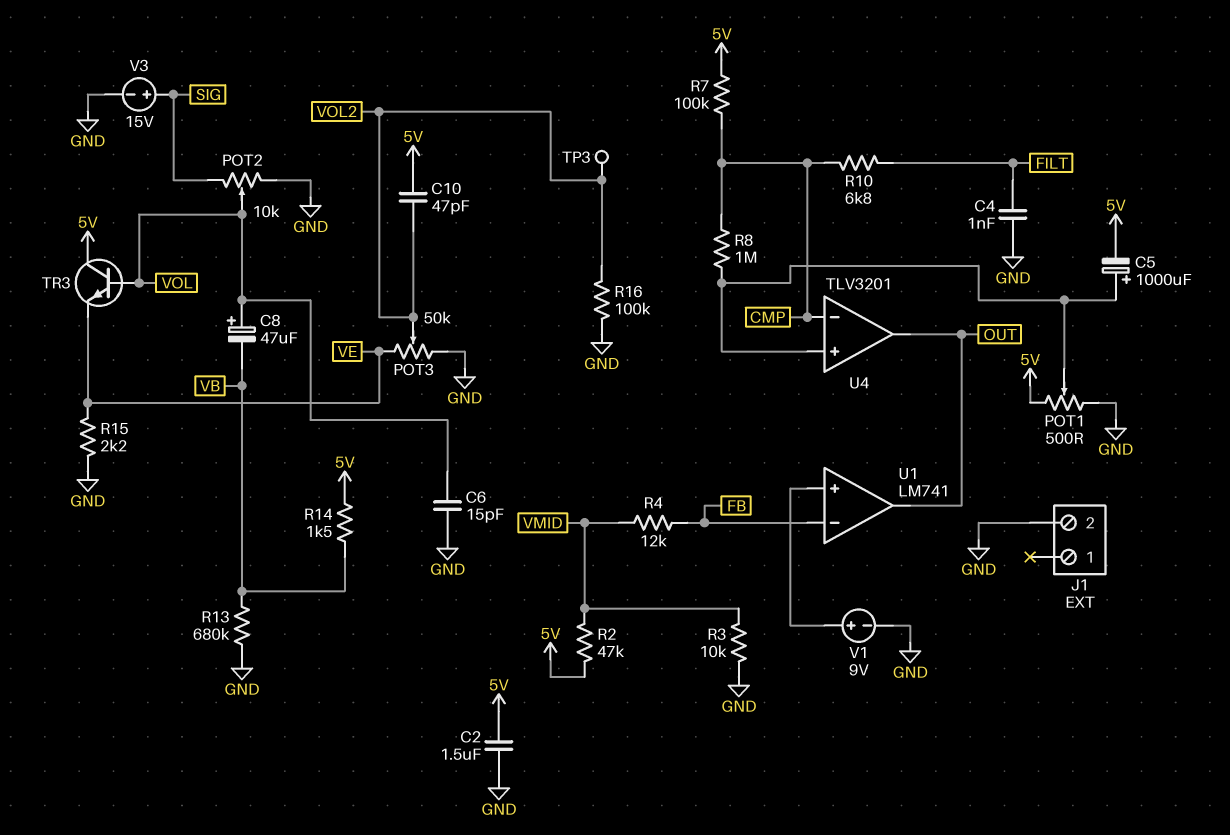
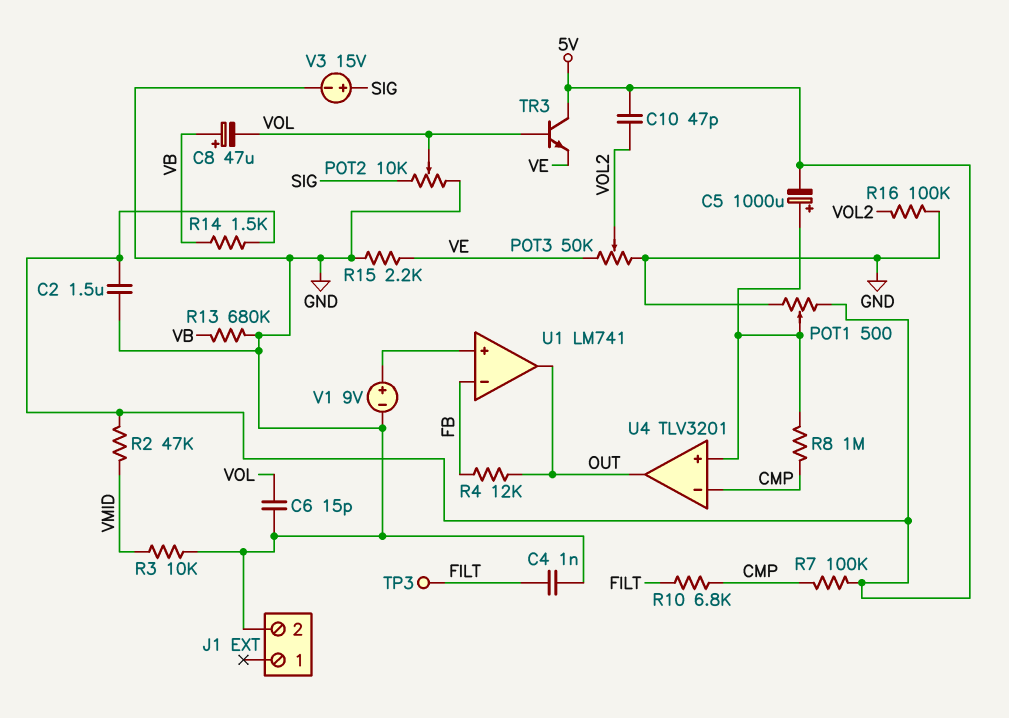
C8: 47uF (plus VOL, minus VB) -> 47uF (plus VB, minus VOL)
R4: 12k (FB, VMID) -> 12k (FB, OUT)
TP3: test point (VOL2) -> test point (FILT)

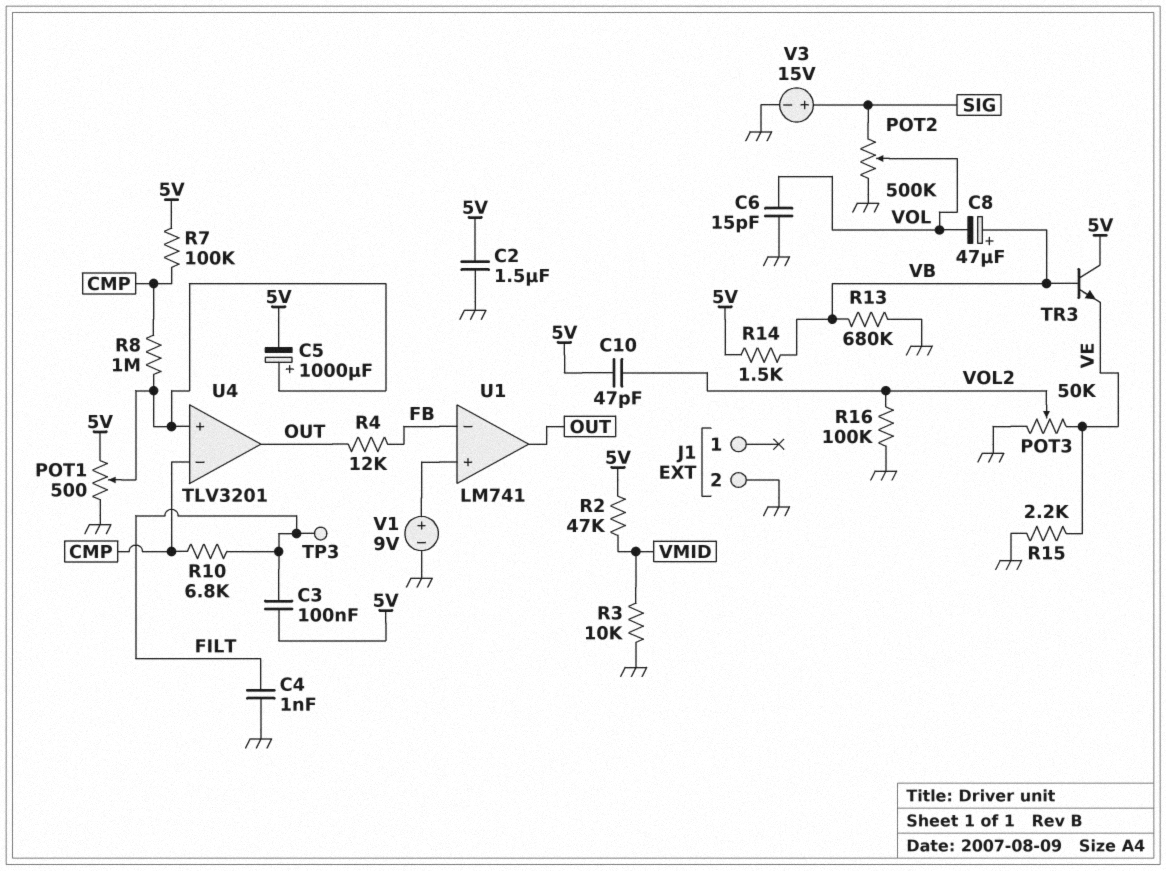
C3: none -> 100nF (5V, FILT)
POT2: 10k (GND, SIG, wiper VOL) -> 500k (GND, SIG, wiper VOL)
TR3: NPN (B VOL, C 5V, E VE) -> NPN (B VB, C 5V, E VE)

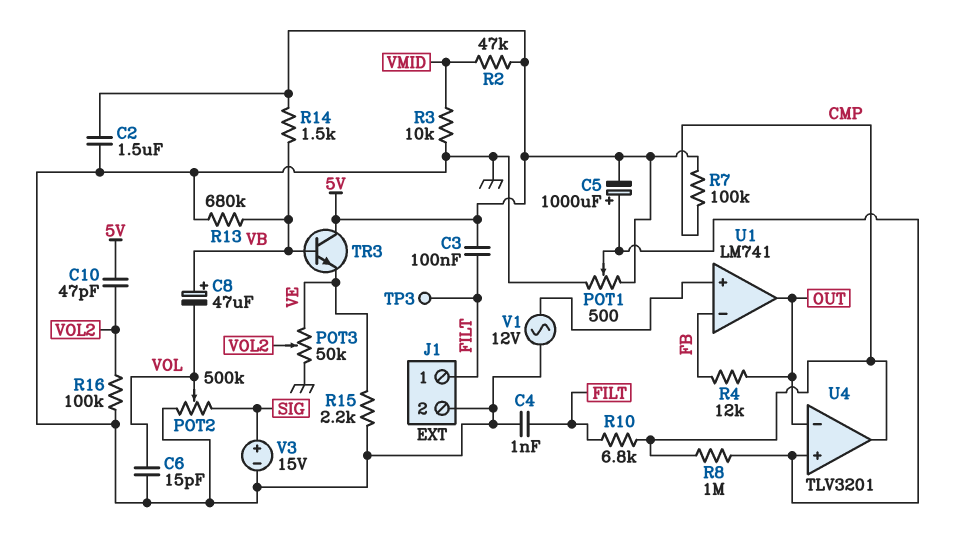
J1 pin 1: none -> FILT
U4 pin in-: CMP -> OUT
U4 pin out: OUT -> CMP
V1: 9V (plus U1/in+, minus GND) -> AC 12V (GND, U1/in+)

